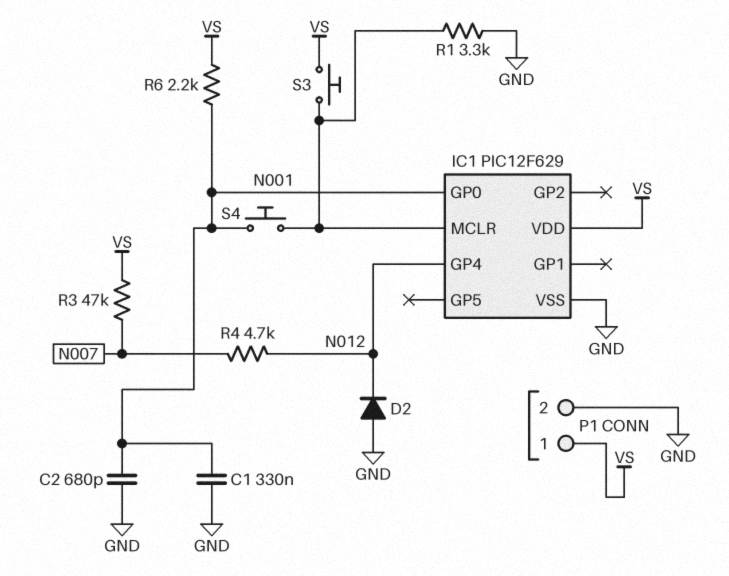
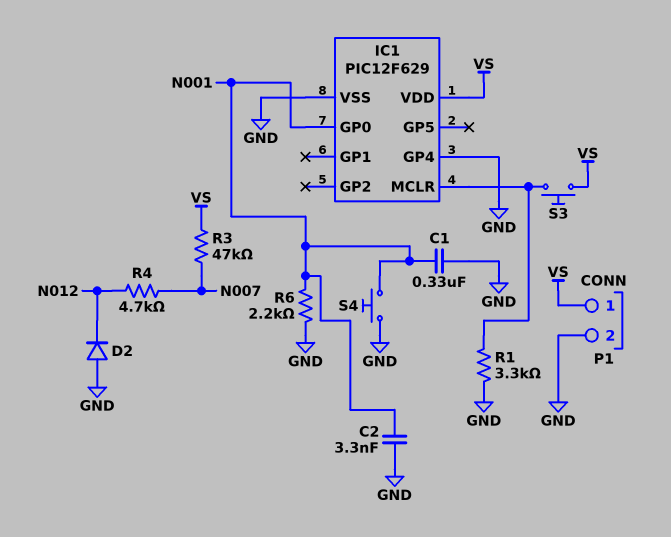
C2: 680pF (GND, N001) -> 3.3nF (GND, N001)
IC1 pin GP4: N012 -> GND
R6: 2.2k (N001, VS) -> 2.2k (GND, N001)
S4: button (IC1/MCLR, N001) -> button (GND, N001)

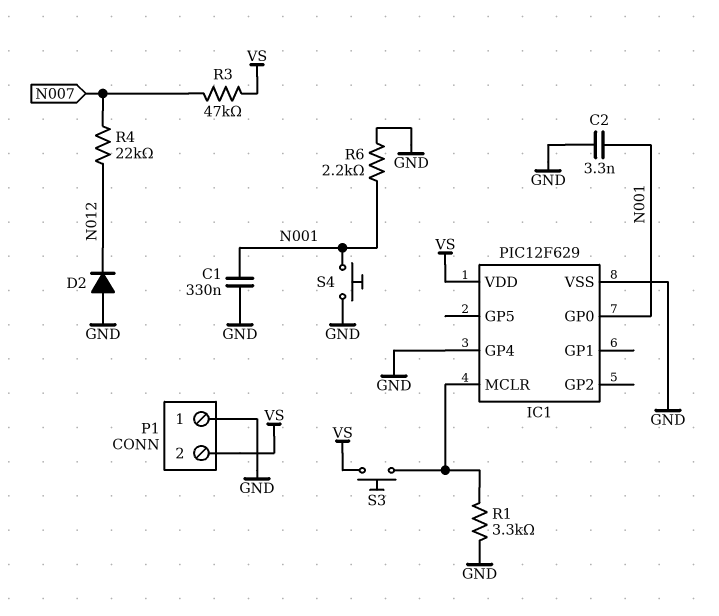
P1 pin 1: VS -> GND
P1 pin 2: GND -> VS
R4: 4.7k (N007, N012) -> 22k (N007, N012)

